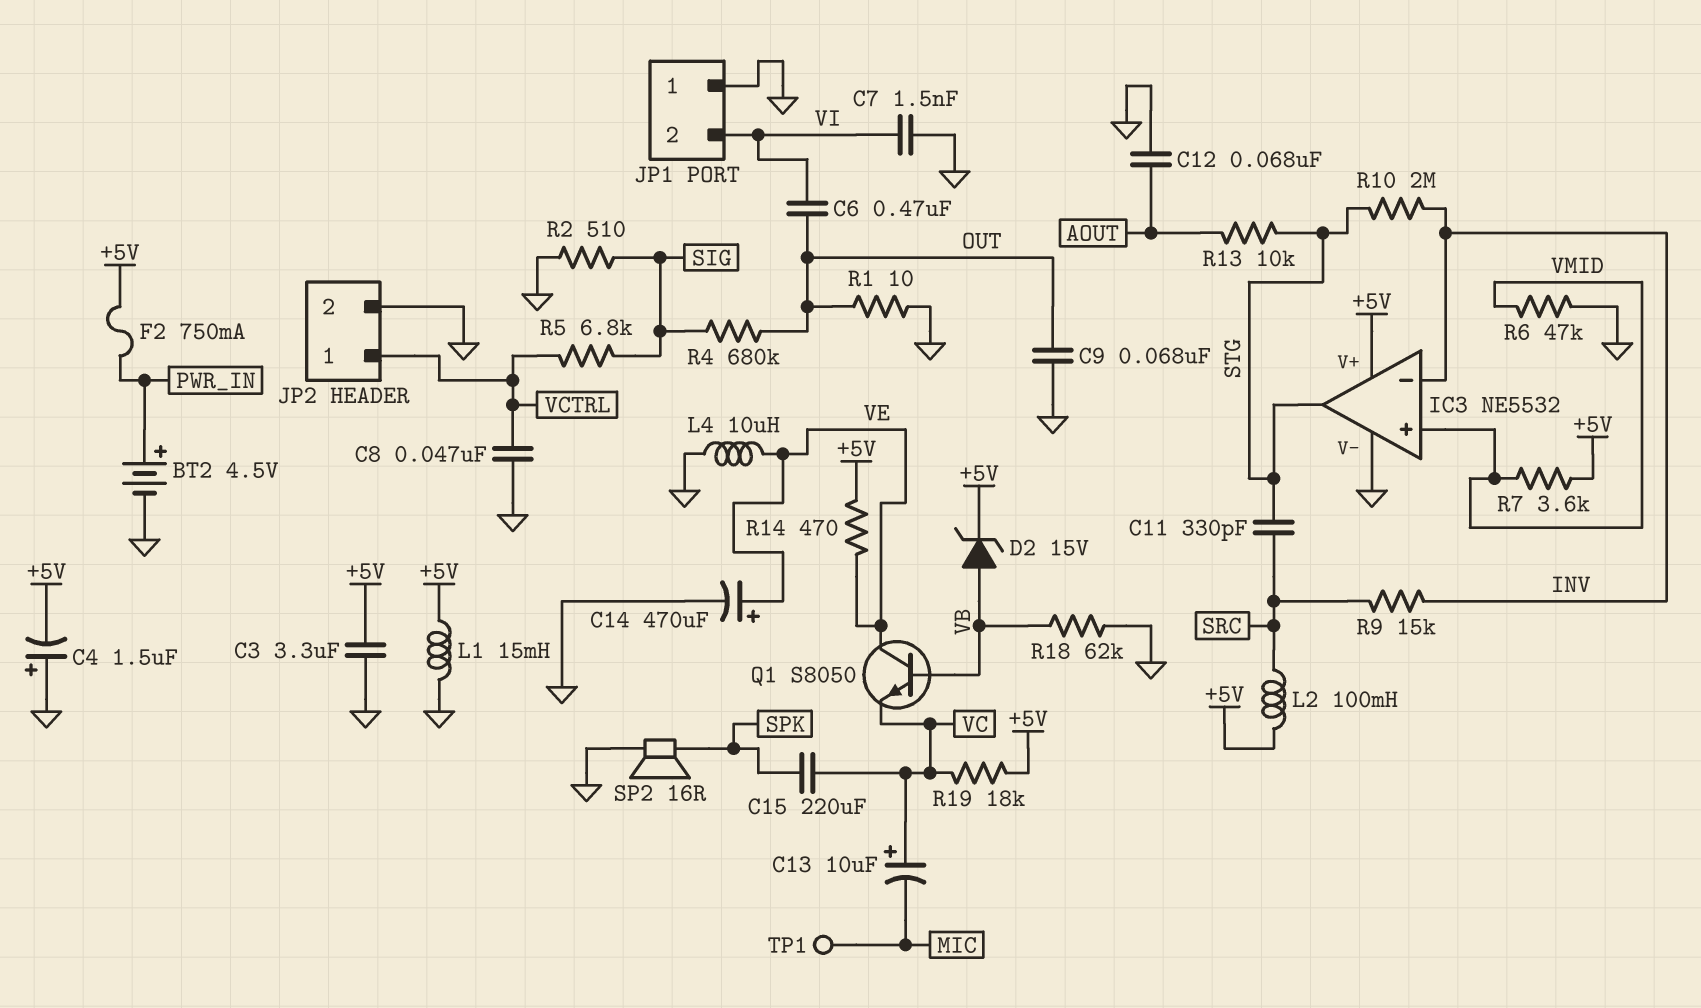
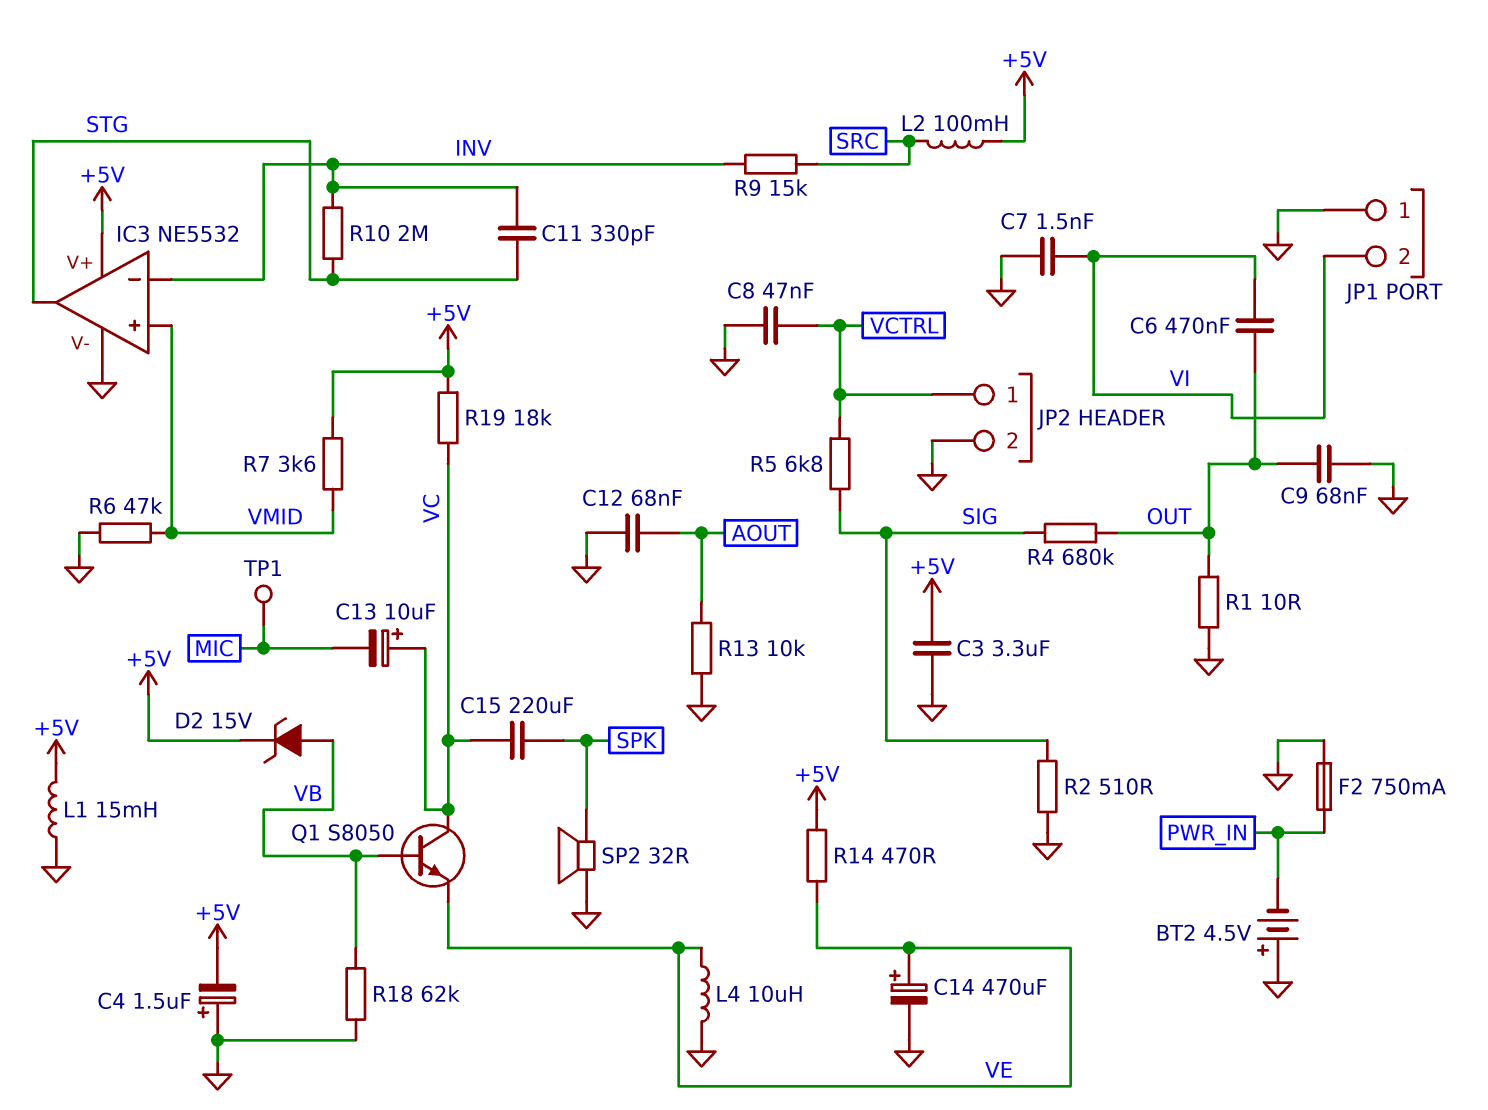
BT2: 4.5V (plus PWR_IN, minus GND) -> 4.5V (plus GND, minus PWR_IN)
C11: 330pF (SRC, STG) -> 330pF (INV, STG)
F2: 750mA (+5V, PWR_IN) -> 750mA (GND, PWR_IN)
Q1: NPN S8050 (B VB, C VE, E VC) -> NPN S8050 (B VB, C VC, E VE)
R13: 10k (AOUT, STG) -> 10k (AOUT, GND)
SP2: speaker 16R (GND, SPK) -> speaker 32R (GND, SPK)

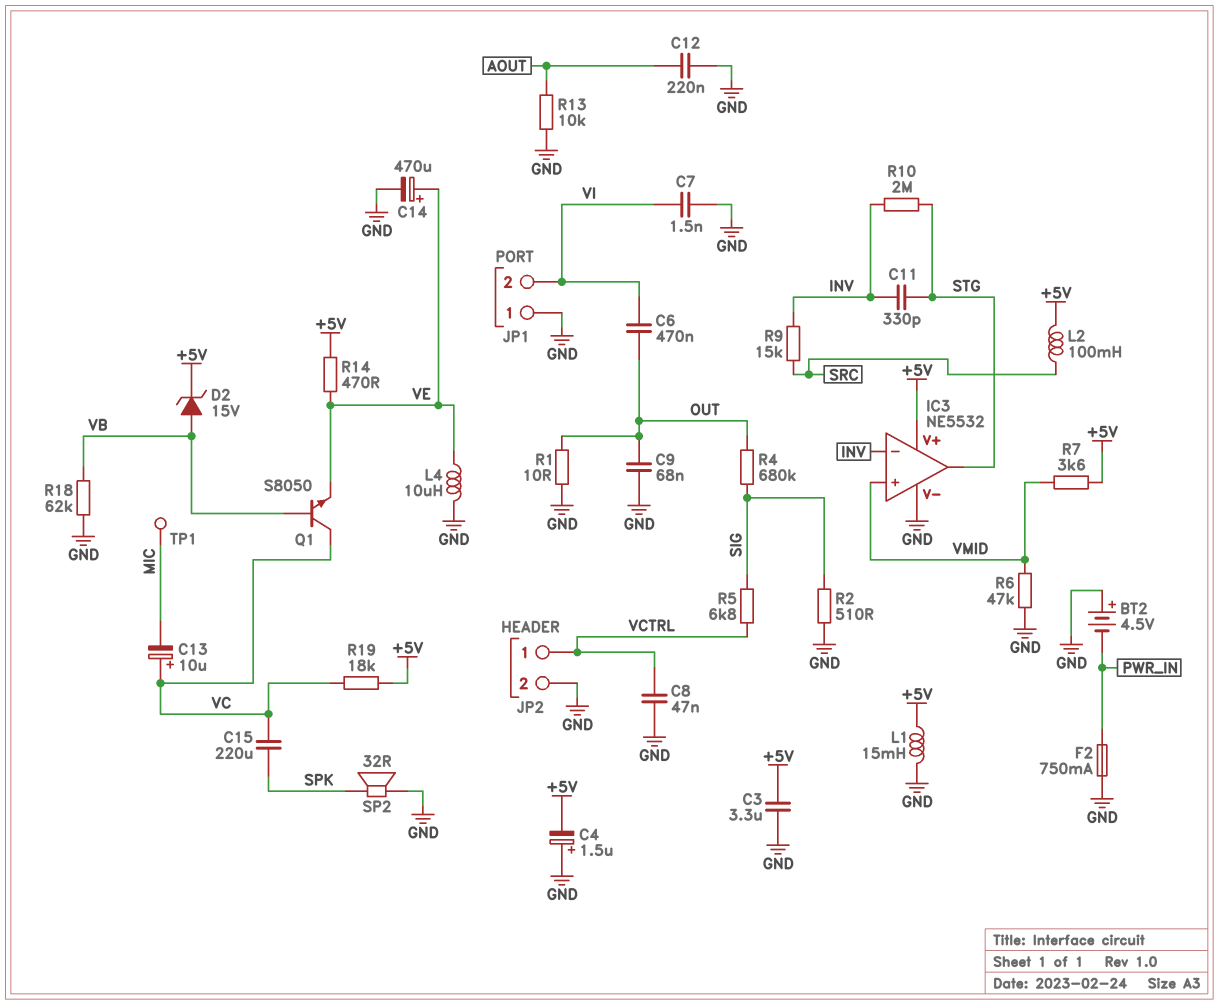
C12: 68nF (AOUT, GND) -> 220nF (AOUT, GND)

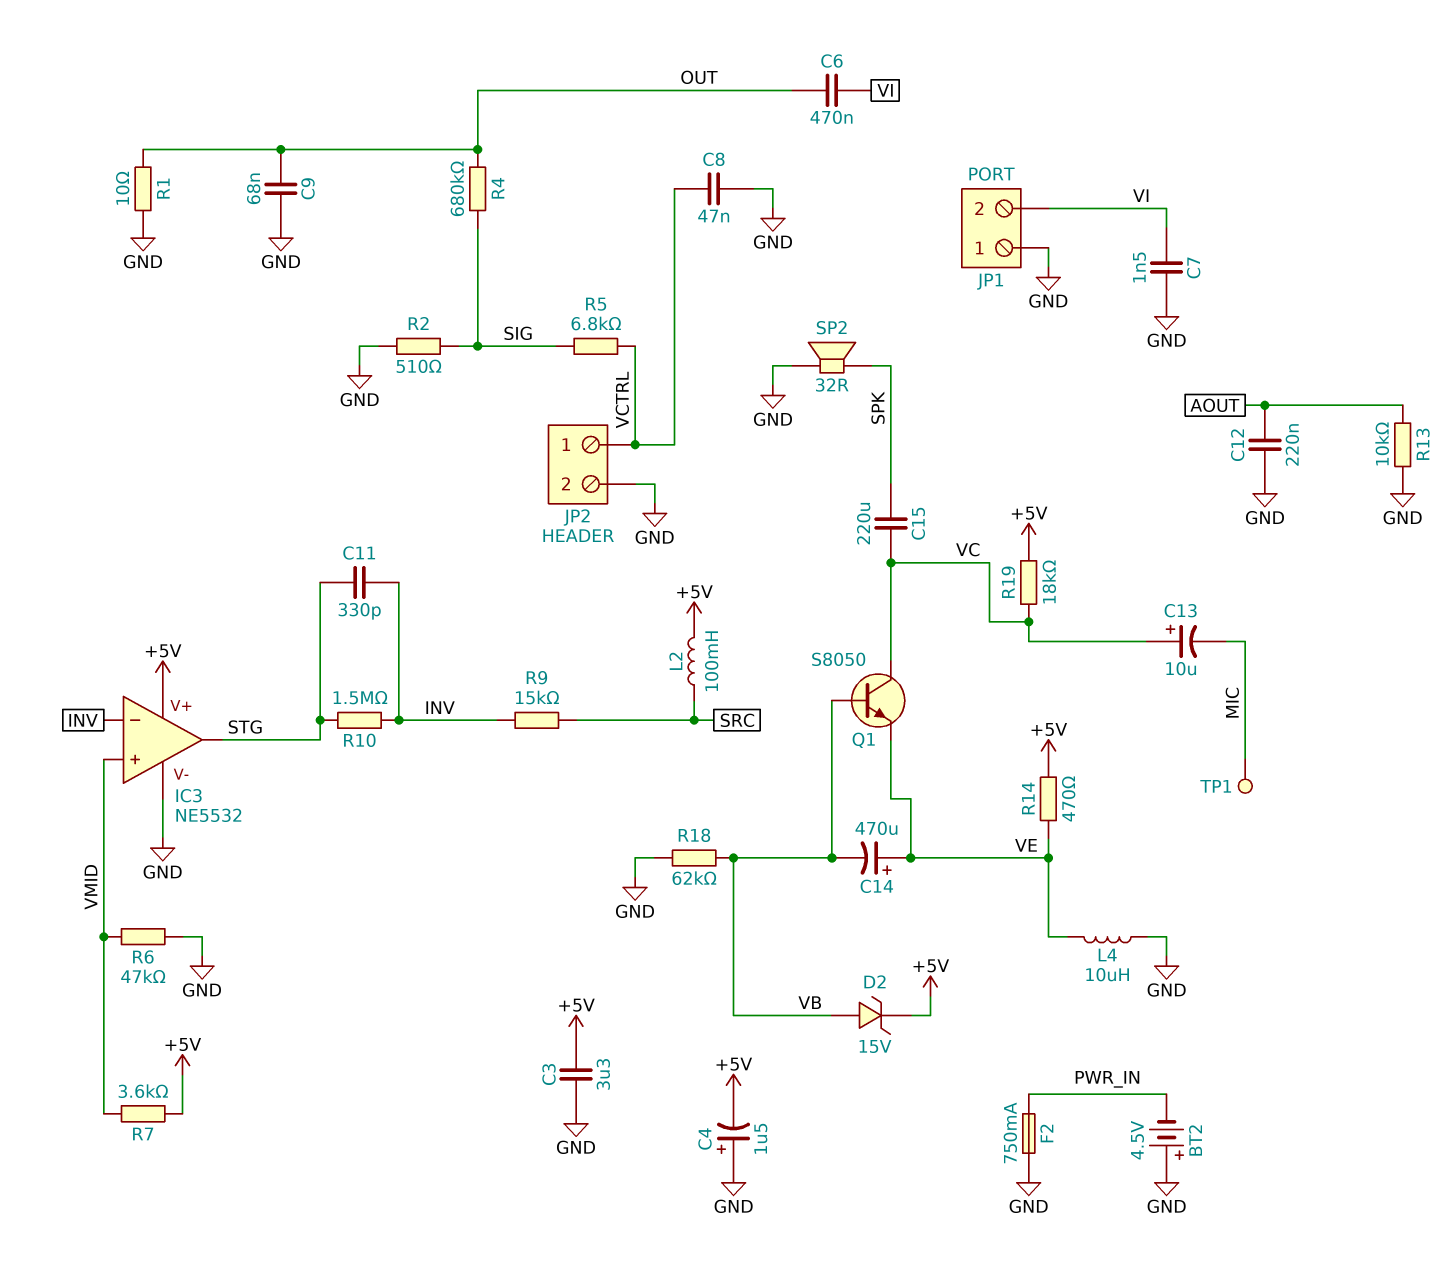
C14: 470uF (plus VE, minus GND) -> 470uF (plus VE, minus VB)
L1: 15mH (+5V, GND) -> none
R10: 2M (INV, STG) -> 1.5M (INV, STG)

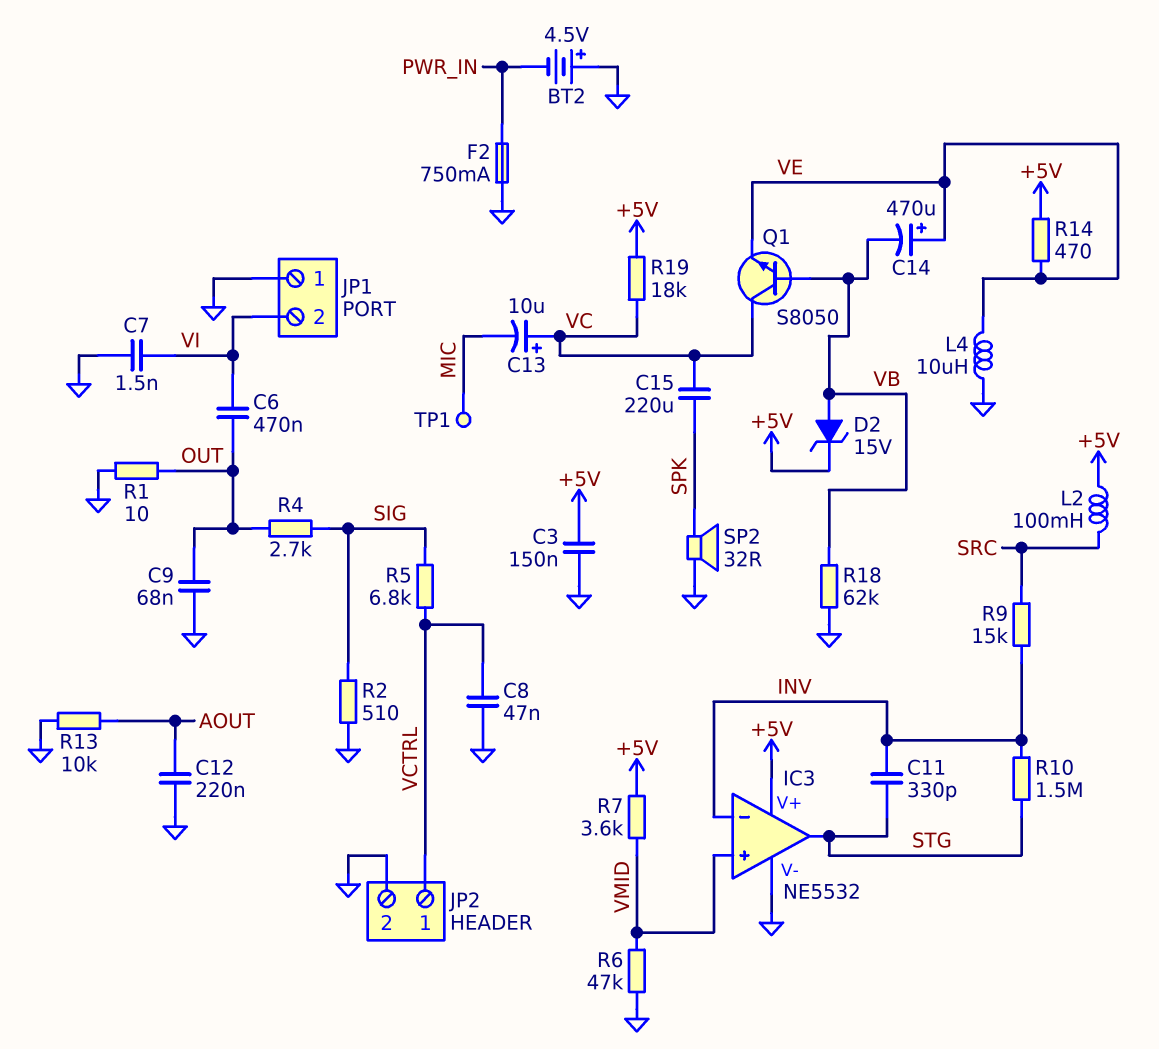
C3: 3.3uF (+5V, GND) -> 150nF (+5V, GND)
C4: 1.5uF (plus GND, minus +5V) -> none
R4: 680k (OUT, SIG) -> 2.7k (OUT, SIG)

